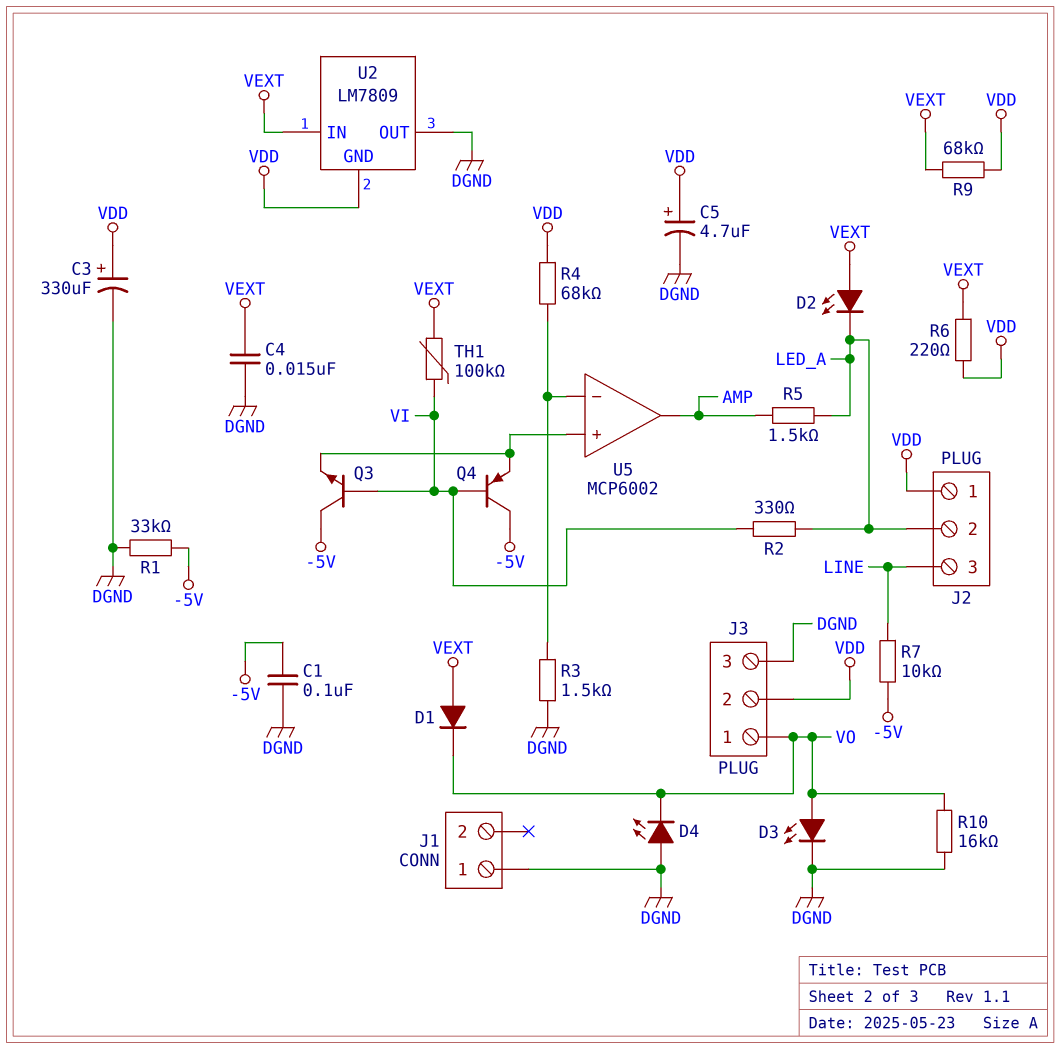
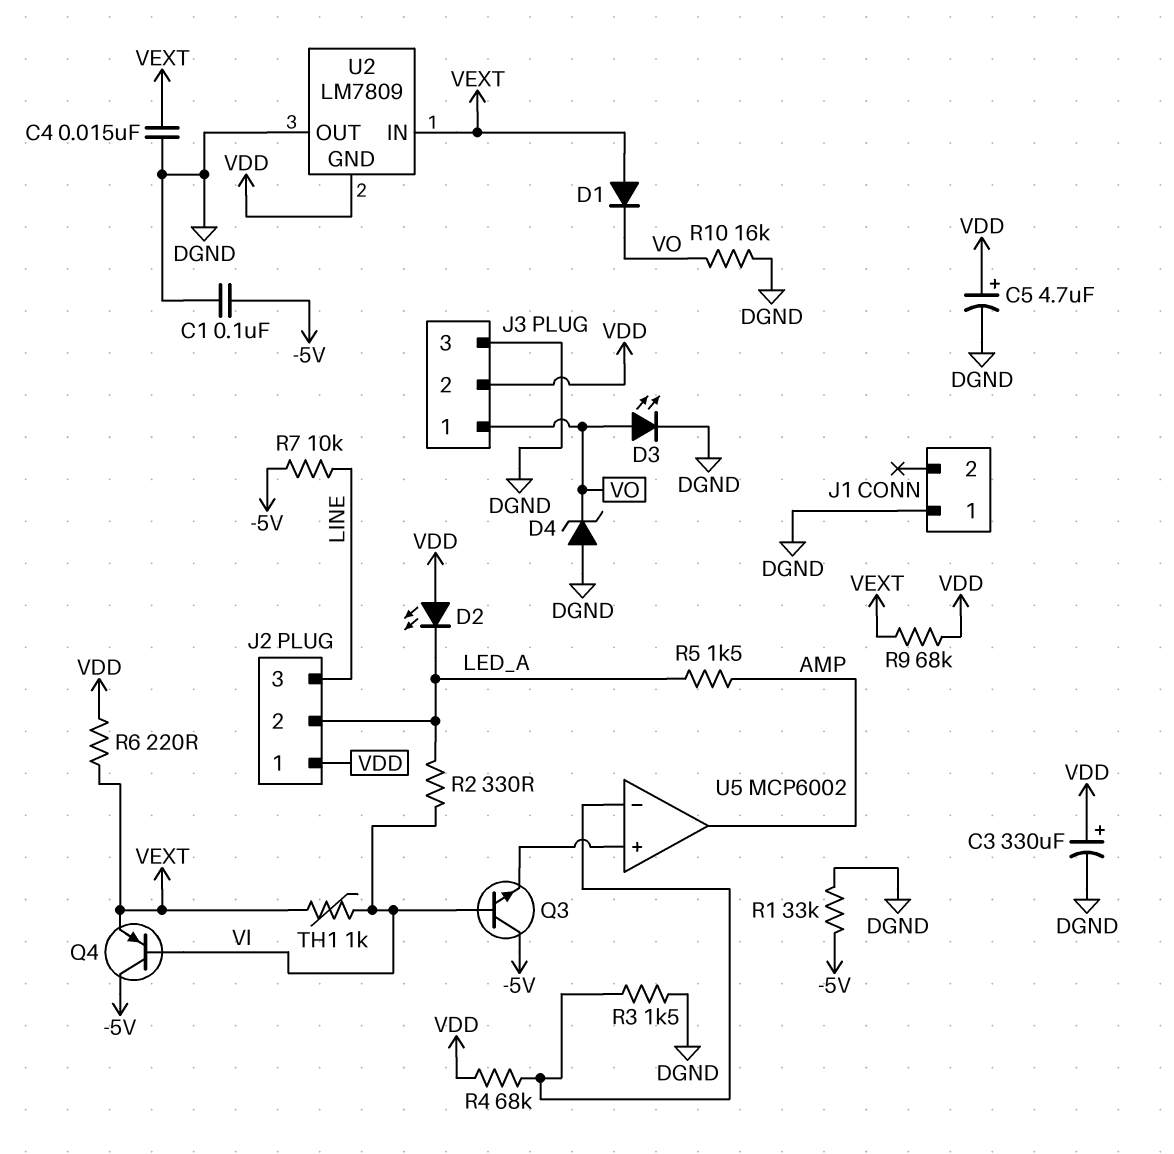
D2: LED (A VEXT, K LED_A) -> LED (A VDD, K LED_A)
D4: LED (A DGND, K VO) -> zener (A DGND, K VO)
Q4: PNP (B VI, C -5V, E U5/in+) -> PNP (B VI, C -5V, E VEXT)
TH1: 100k (VEXT, VI) -> 1k (VEXT, VI)

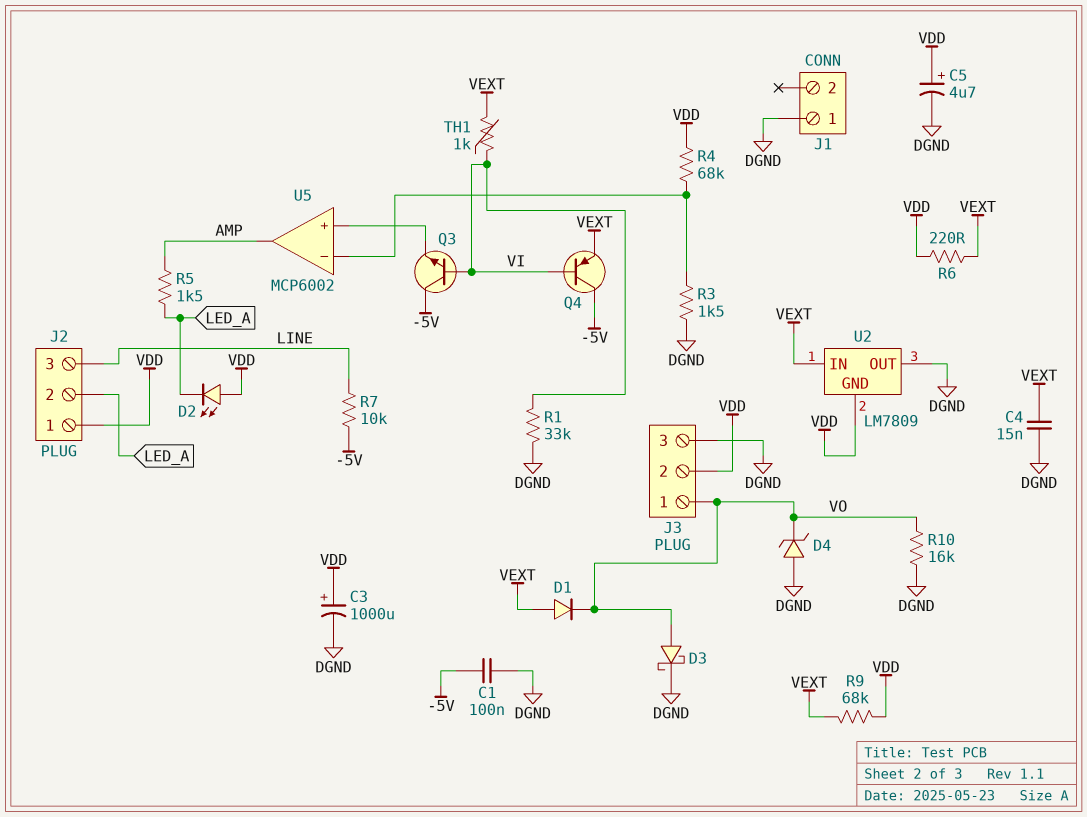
C3: 330uF (plus VDD, minus DGND) -> 1000uF (plus VDD, minus DGND)
D3: LED (A VO, K DGND) -> schottky (A VO, K DGND)
R1: 33k (-5V, DGND) -> 33k (DGND, VI)
R2: 330 (LED_A, VI) -> none

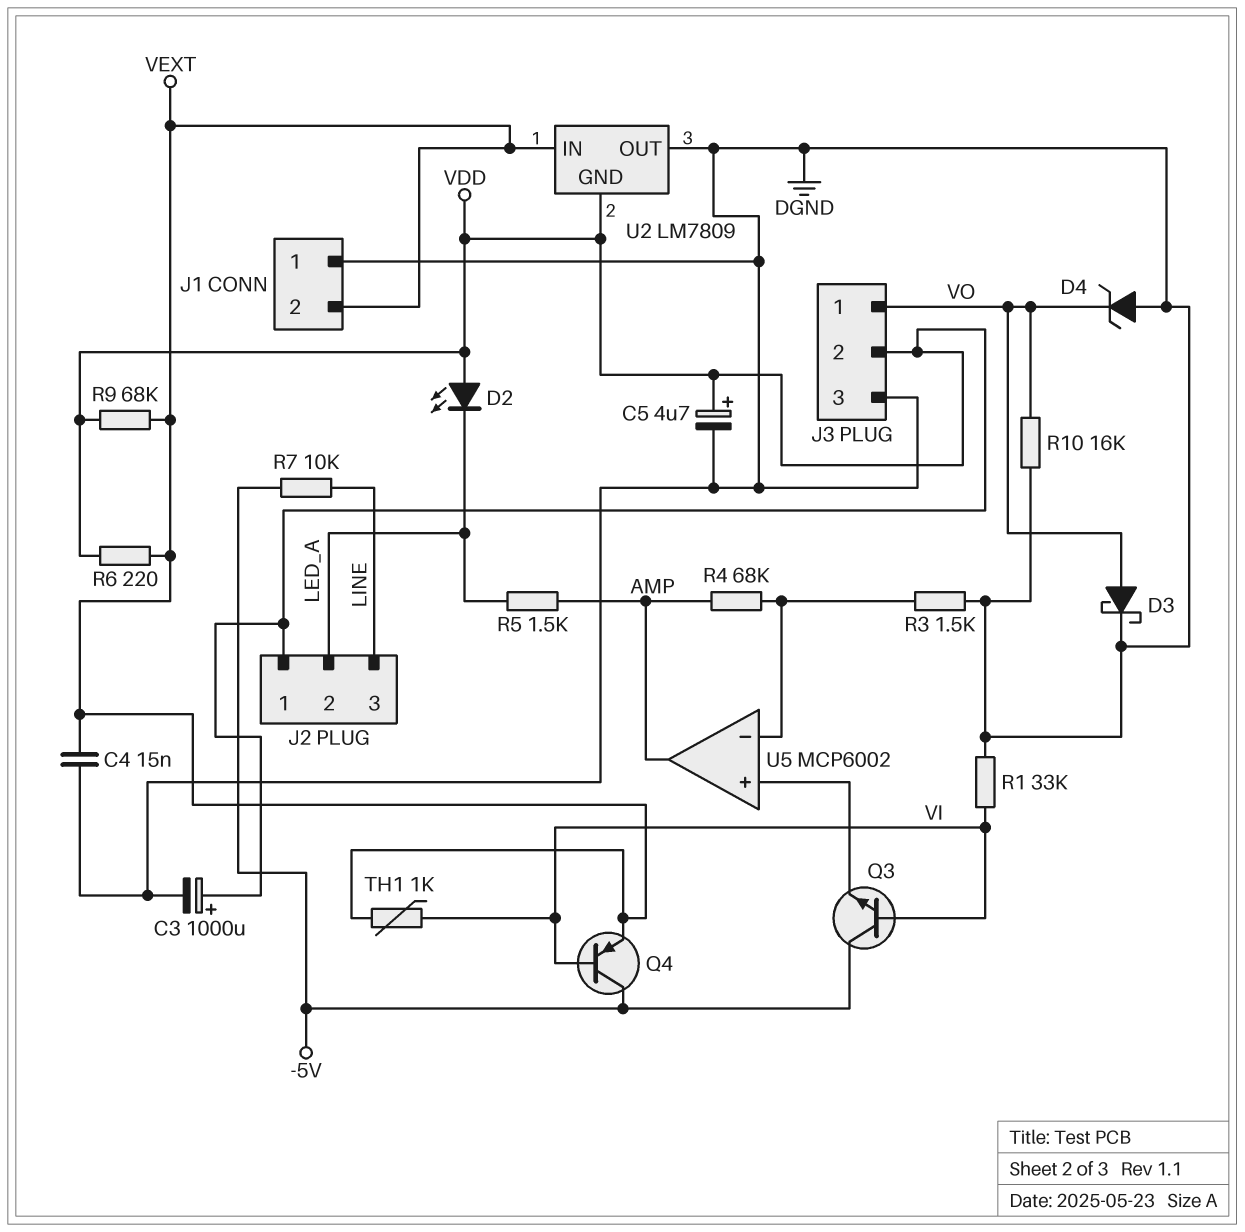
C1: 100nF (-5V, DGND) -> none
D1: diode (A VEXT, K VO) -> none
J1 pin 2: none -> VEXT
R4: 68k (U5/in-, VDD) -> 68k (AMP, U5/in-)

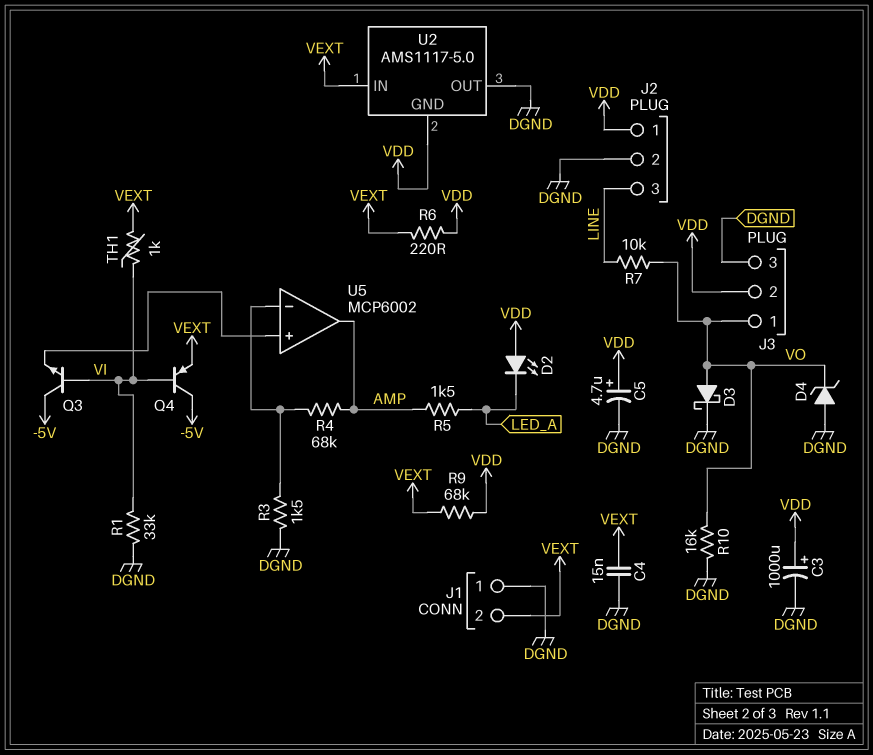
J2 pin 2: LED_A -> DGND
R7: 10k (-5V, LINE) -> 10k (LINE, VO)
U2: LM7809 -> AMS1117-5.0

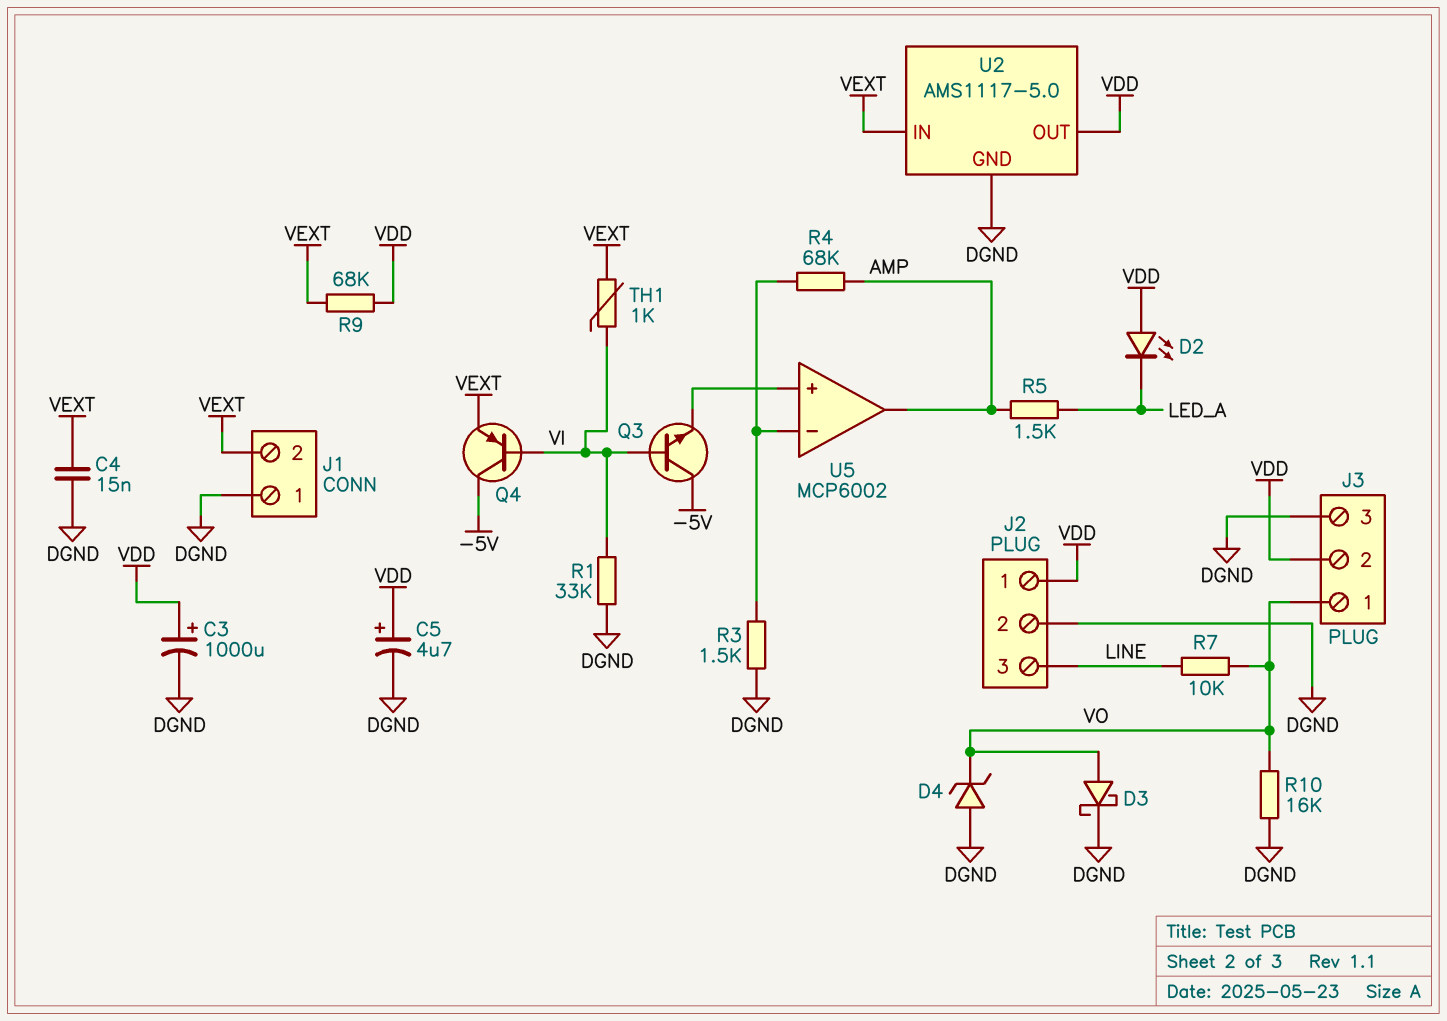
R6: 220 (VDD, VEXT) -> none
U2 pin GND: VDD -> DGND
U2 pin OUT: DGND -> VDD

